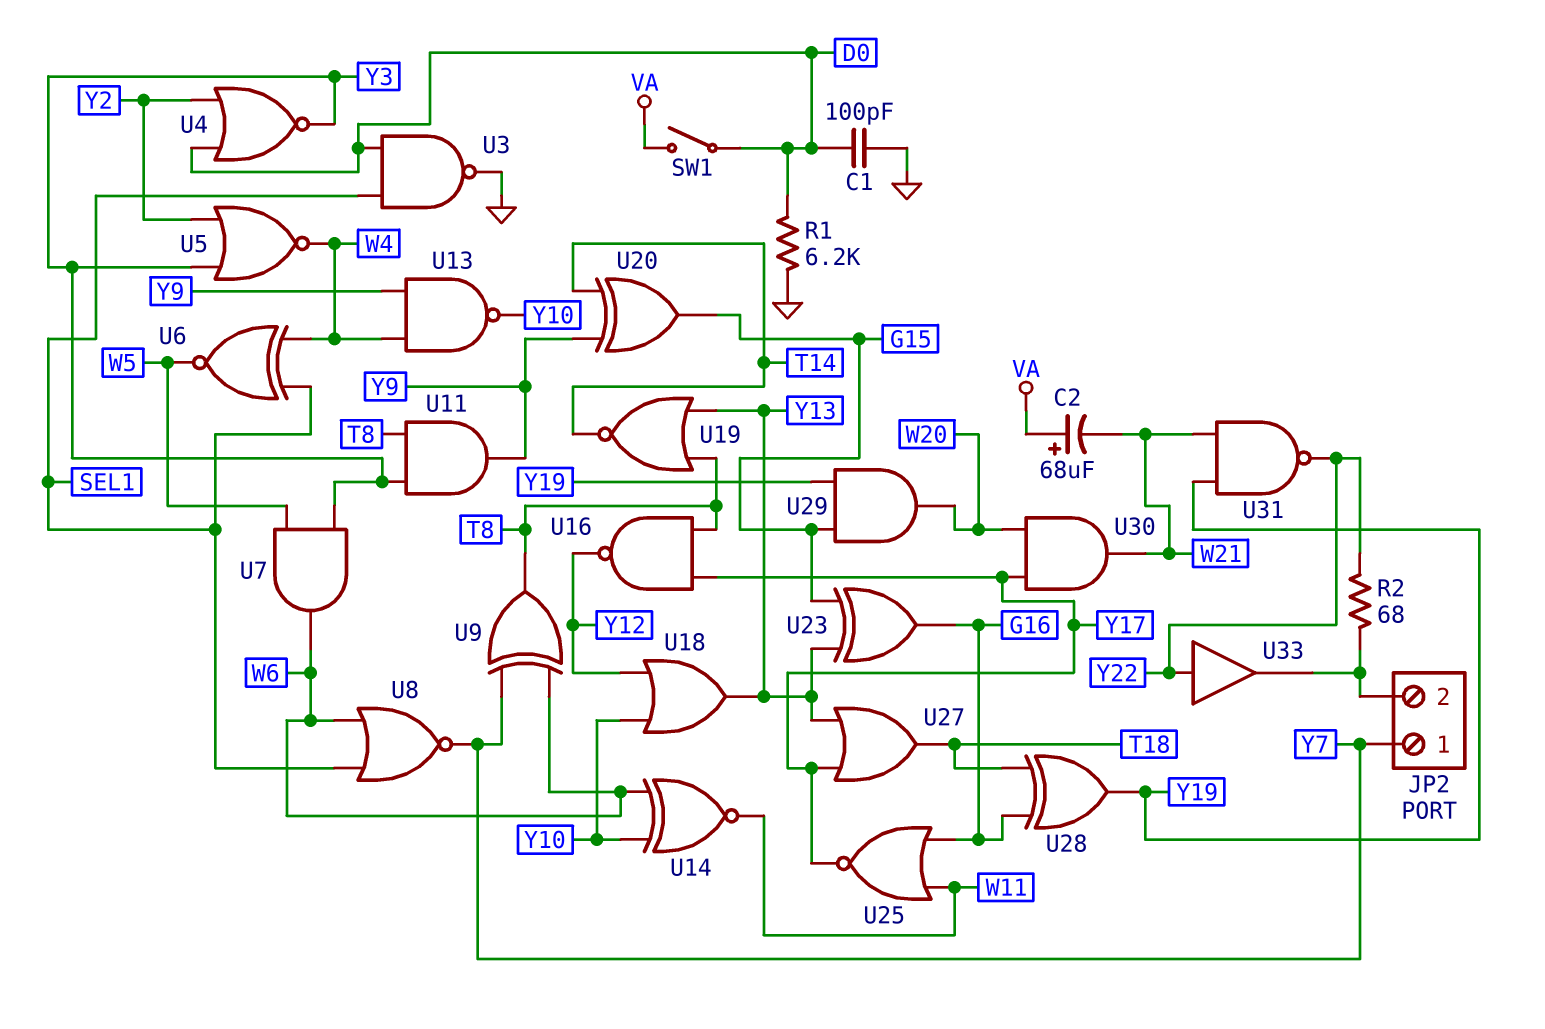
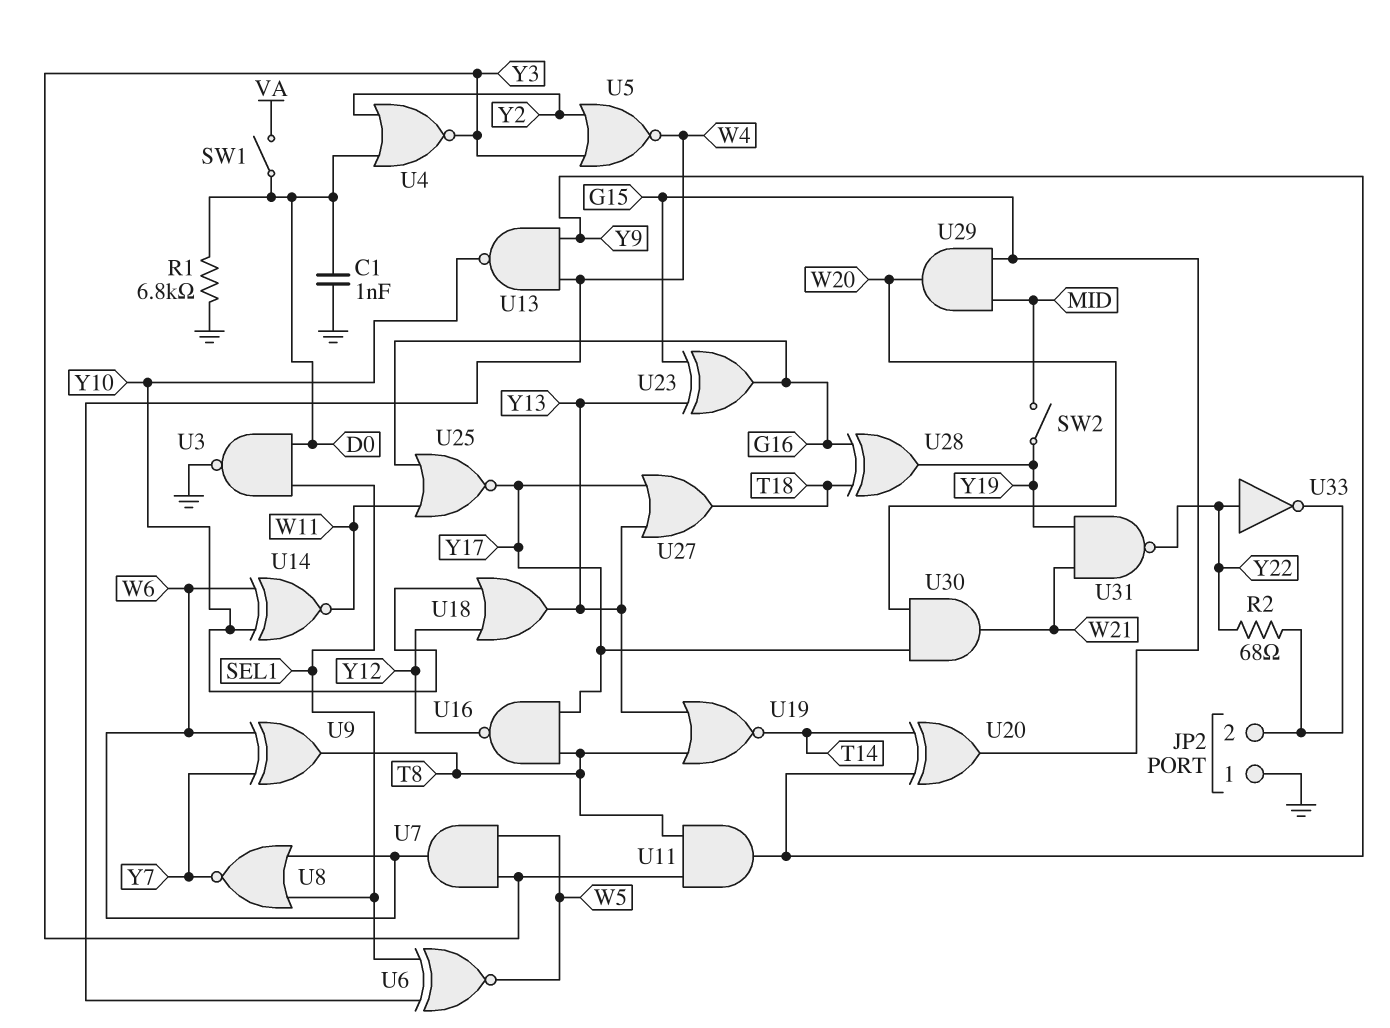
C1: 100pF (D0, GND) -> 1nF (D0, GND)
C2: 68uF (plus VA, minus W21) -> none
JP2 pin 1: Y7 -> GND
R1: 6.2k (D0, GND) -> 6.8k (D0, GND)
SW2: none -> switch (MID, Y19)
U29: AND (in G15, in Y19, out W20) -> AND (in G15, in MID, out W20)
U33: buffer (in Y22, out JP2/2) -> NOT (in Y22, out JP2/2)

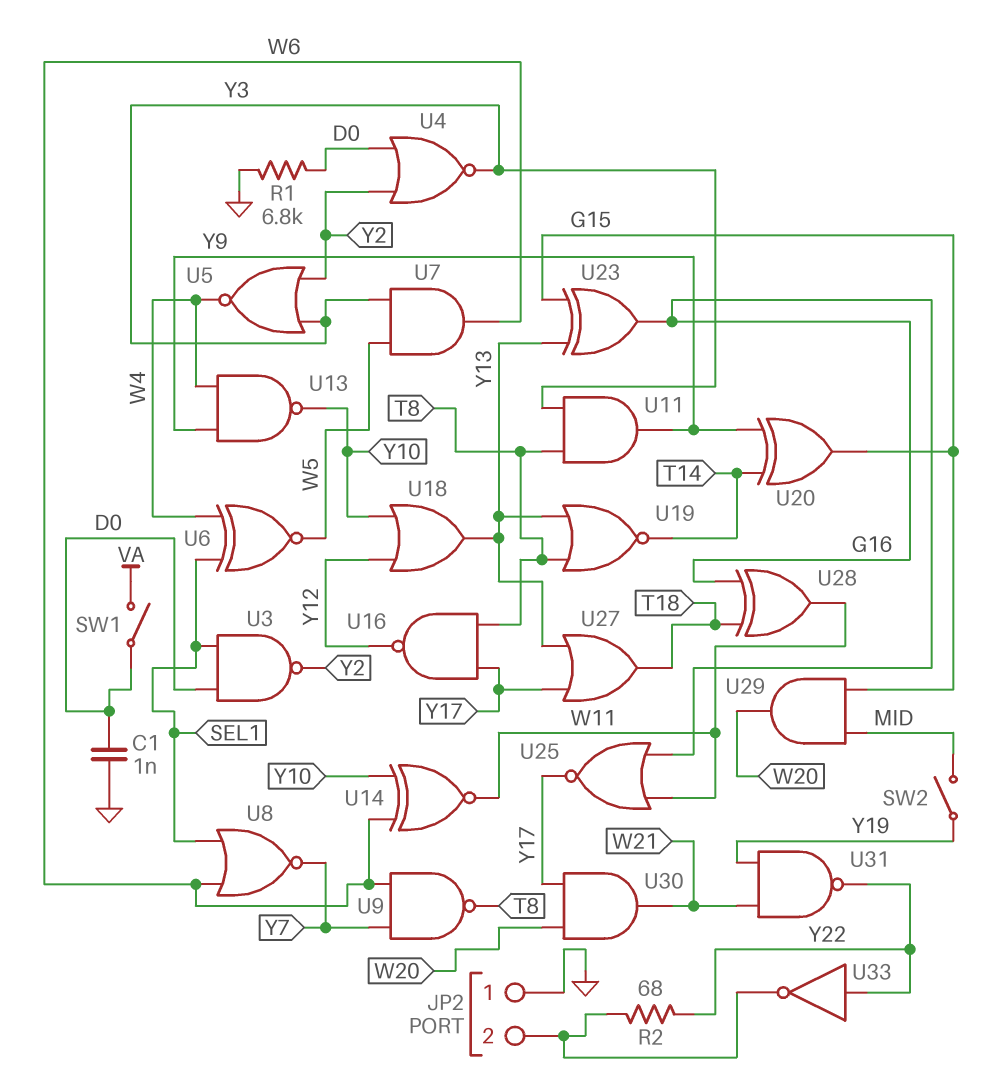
U3: NAND (in D0, in SEL1, out GND) -> NAND (in D0, in SEL1, out Y2)
U9: XOR (in W6, in Y7, out T8) -> NAND (in W6, in Y7, out T8)
U28: XOR (in G16, in T18, out Y19) -> XOR (in G16, in T18, out W11)

